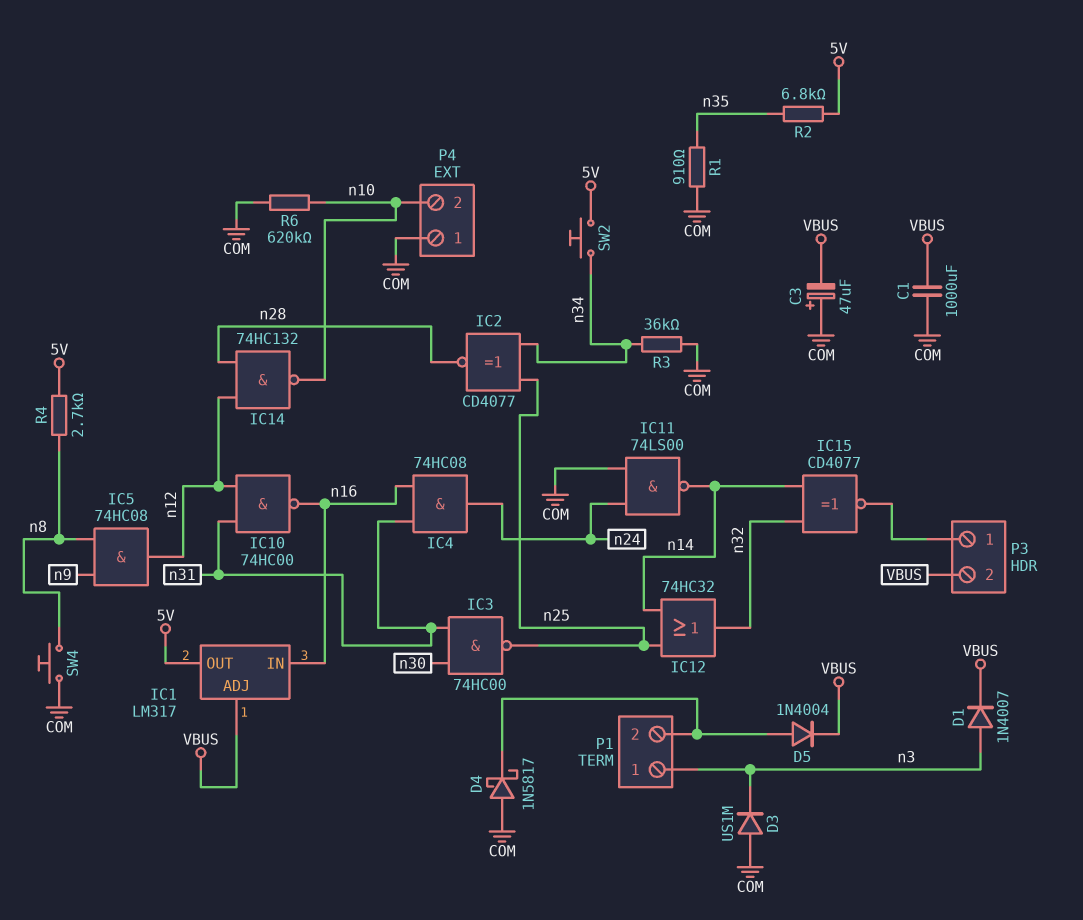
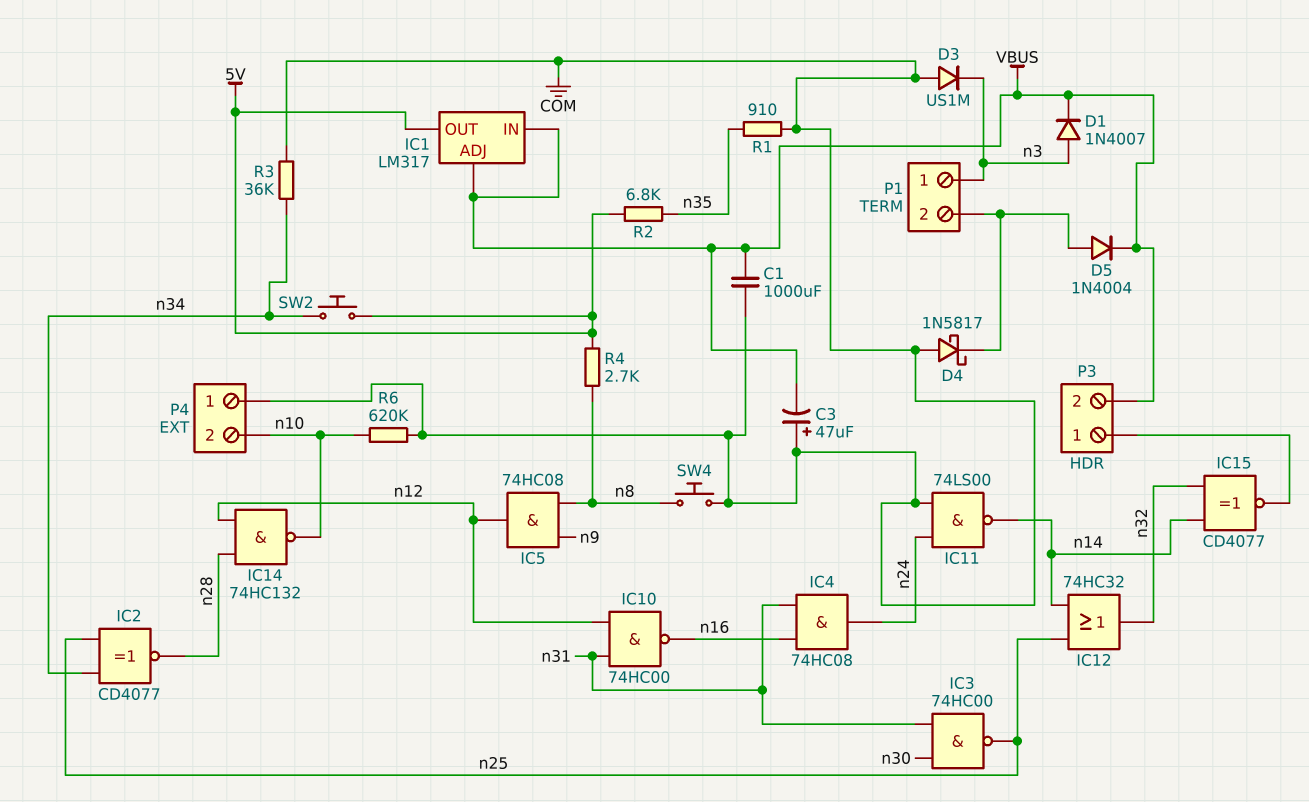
IC1 pin IN: n16 -> VBUS

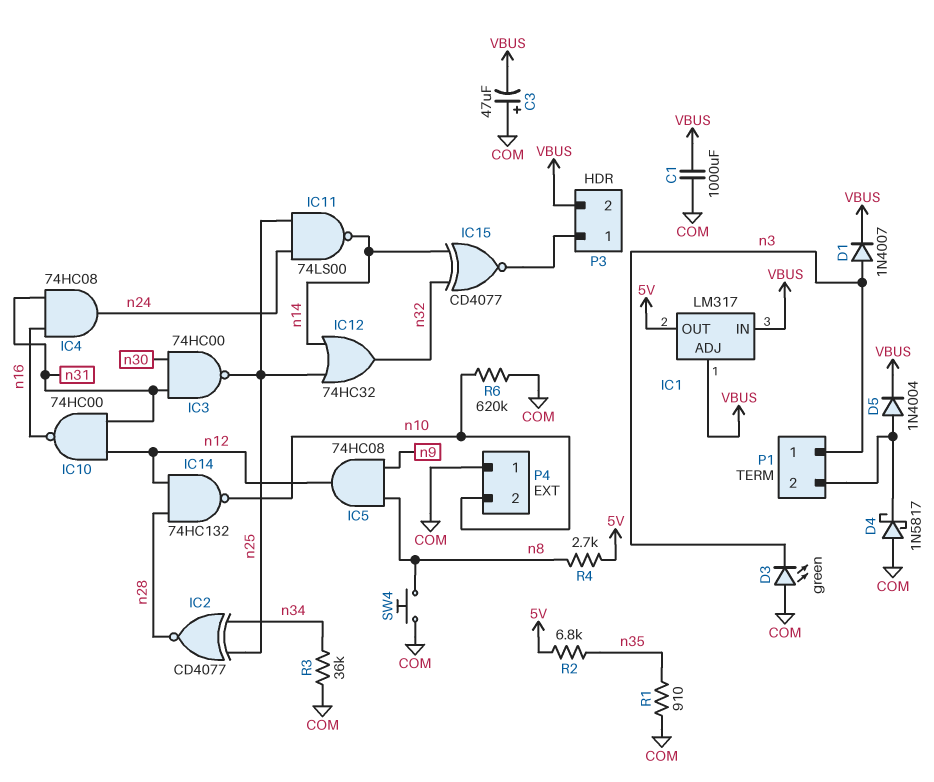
D3: diode US1M (A COM, K n3) -> LED green (A COM, K n3)
IC11: NAND 74LS00 (in COM, in n24, out n14) -> NAND 74LS00 (in n24, in n25, out n14)
SW2: button (5V, n34) -> none

